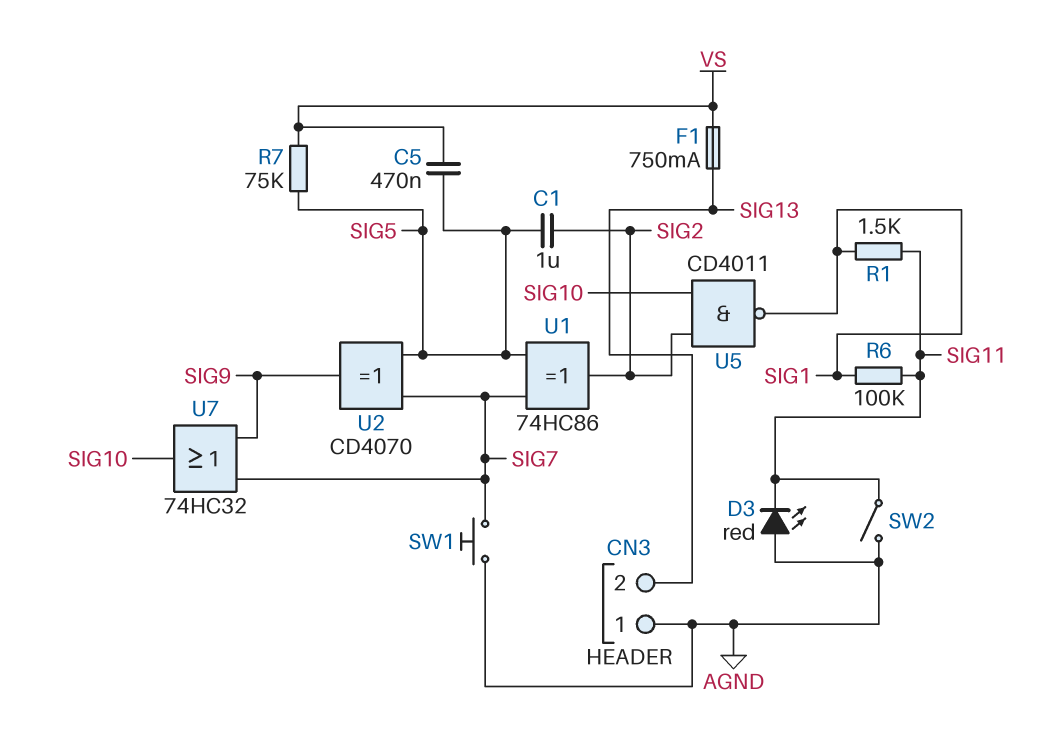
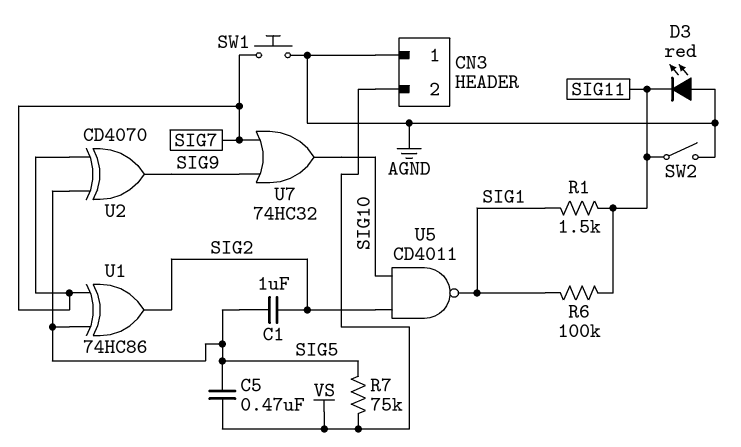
CN3 pin 2: SIG13 -> VS
F1: 750mA (SIG13, VS) -> none

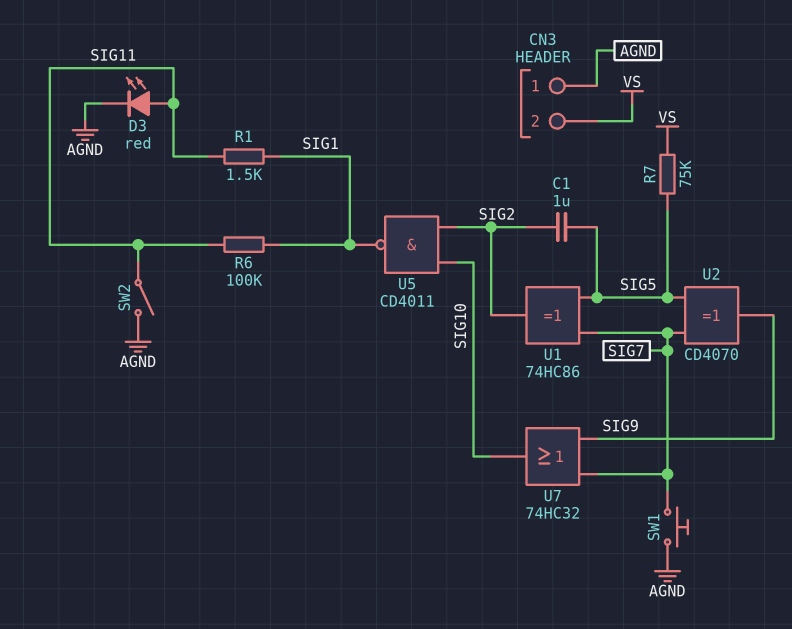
C5: 470nF (SIG5, VS) -> none
D3: LED red (A AGND, K SIG11) -> LED red (A SIG11, K AGND)

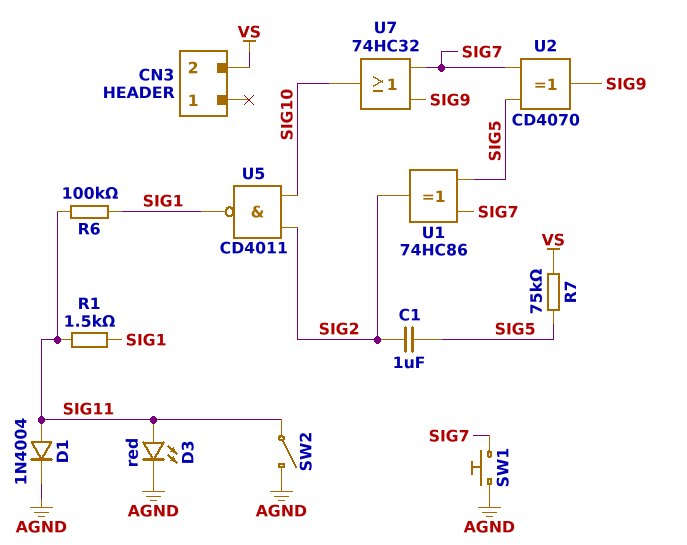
CN3 pin 1: AGND -> none
D1: none -> diode 1N4004 (A SIG11, K AGND)

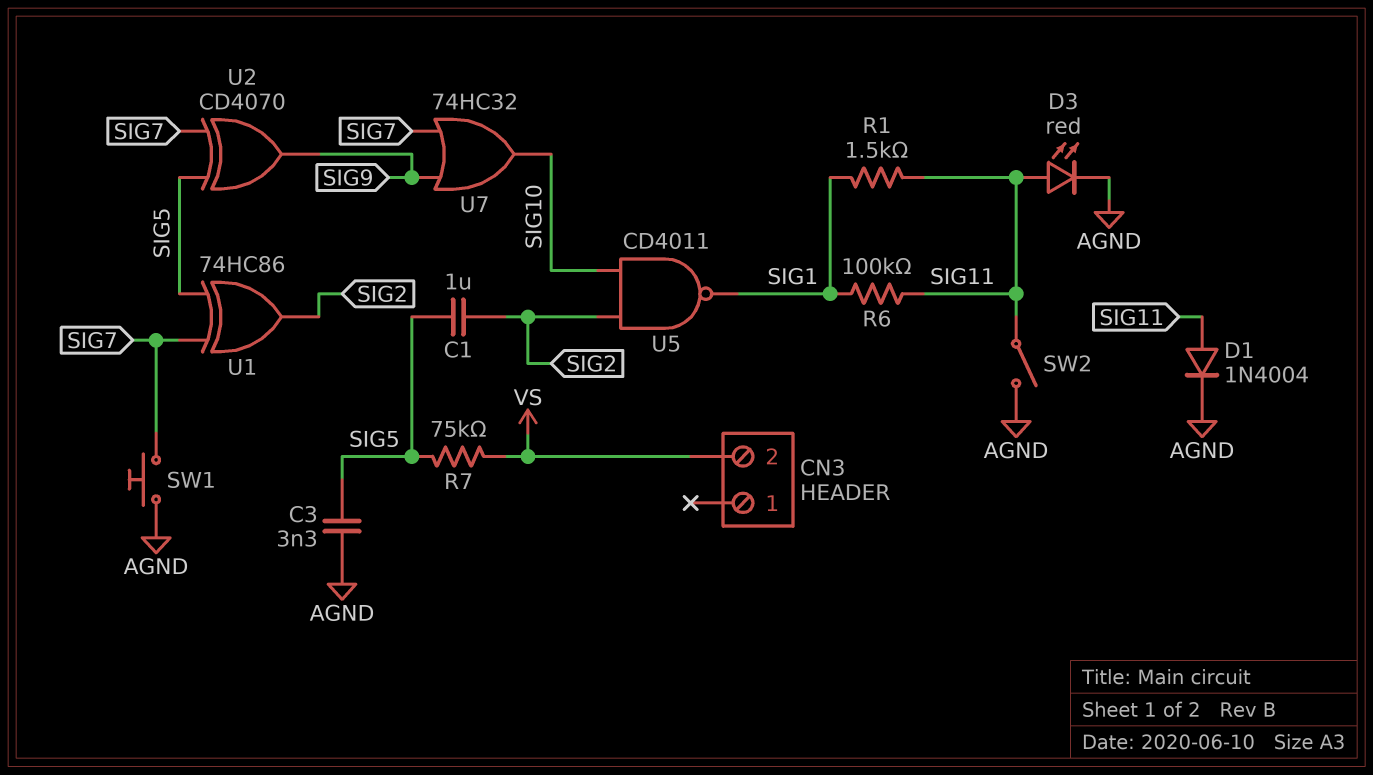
C3: none -> 3.3nF (AGND, SIG5)

